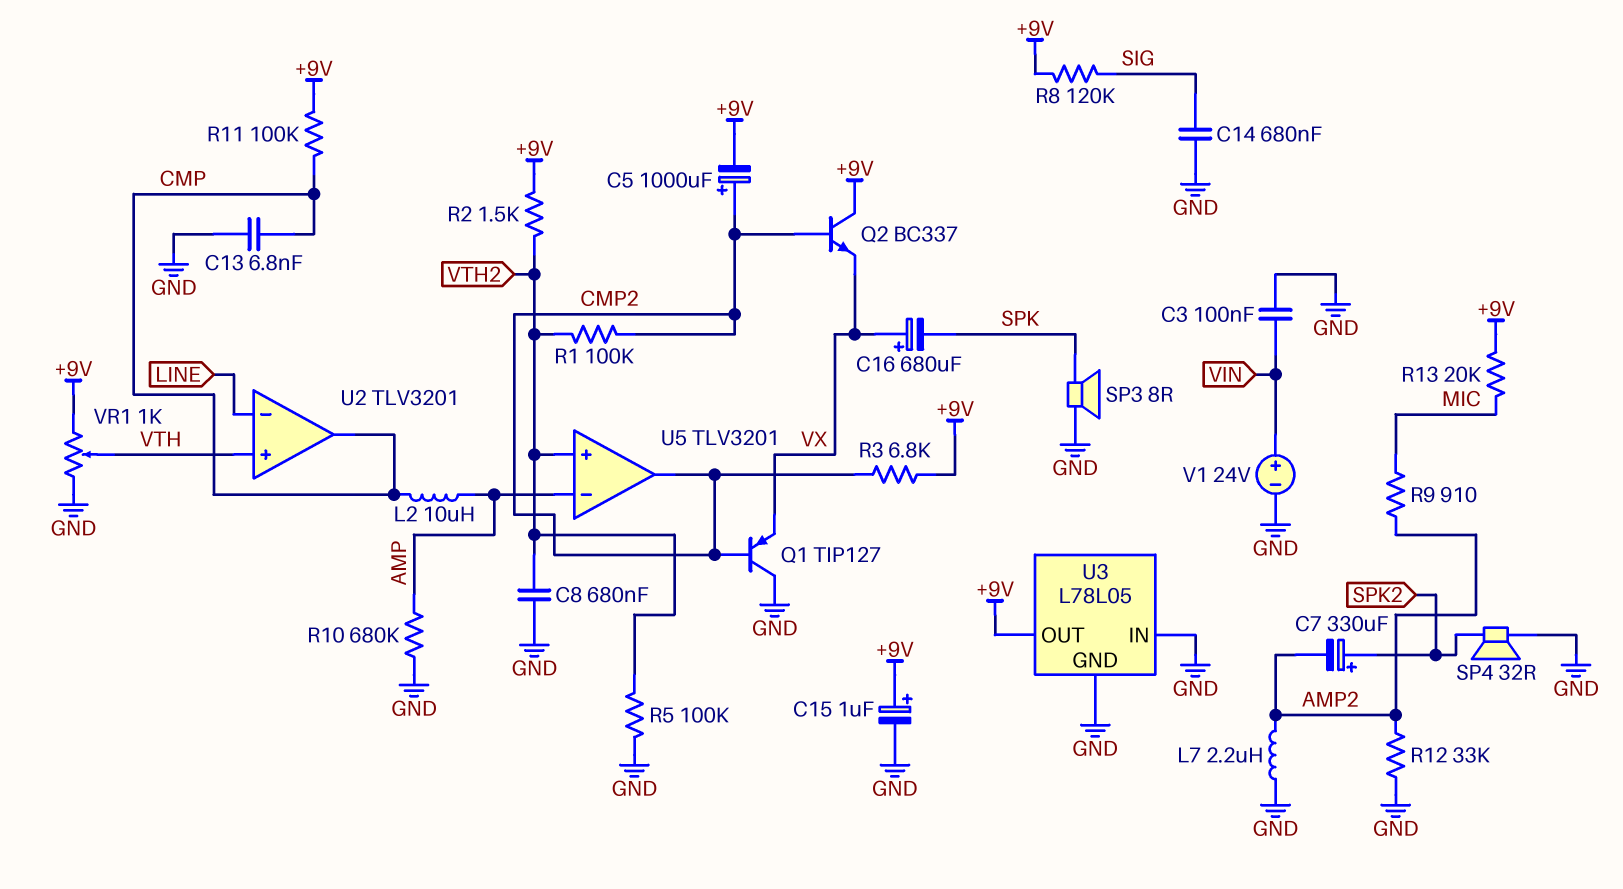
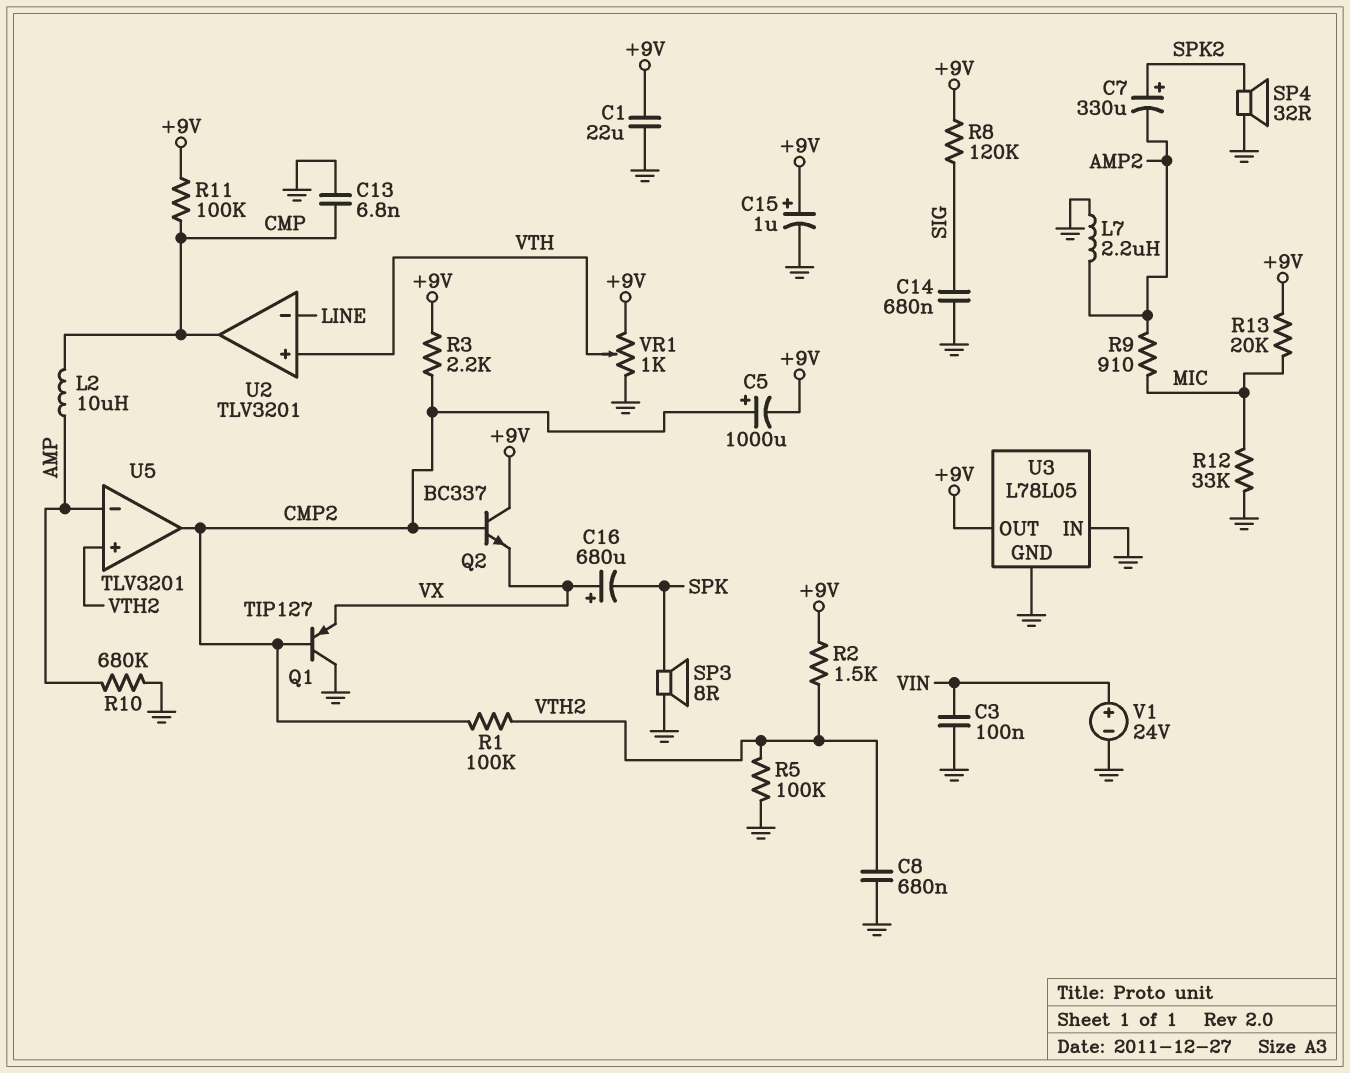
C1: none -> 22uF (+9V, GND)
R3: 6.8k (+9V, CMP2) -> 2.2k (+9V, CMP2)
R12: 33k (AMP2, GND) -> 33k (GND, MIC)

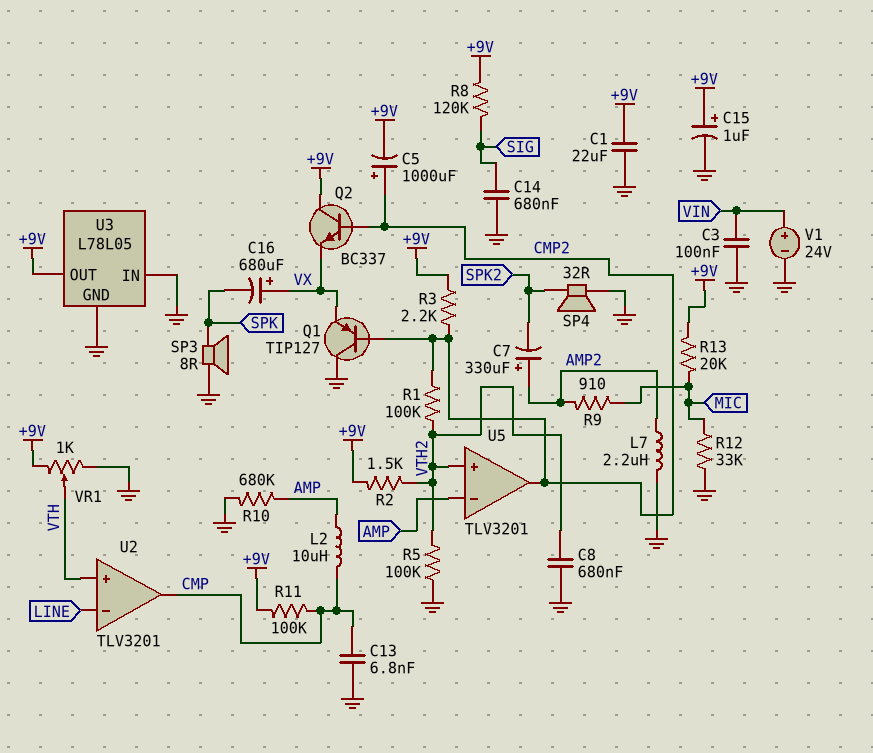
C7: 330uF (plus SPK2, minus AMP2) -> 330uF (plus AMP2, minus SPK2)

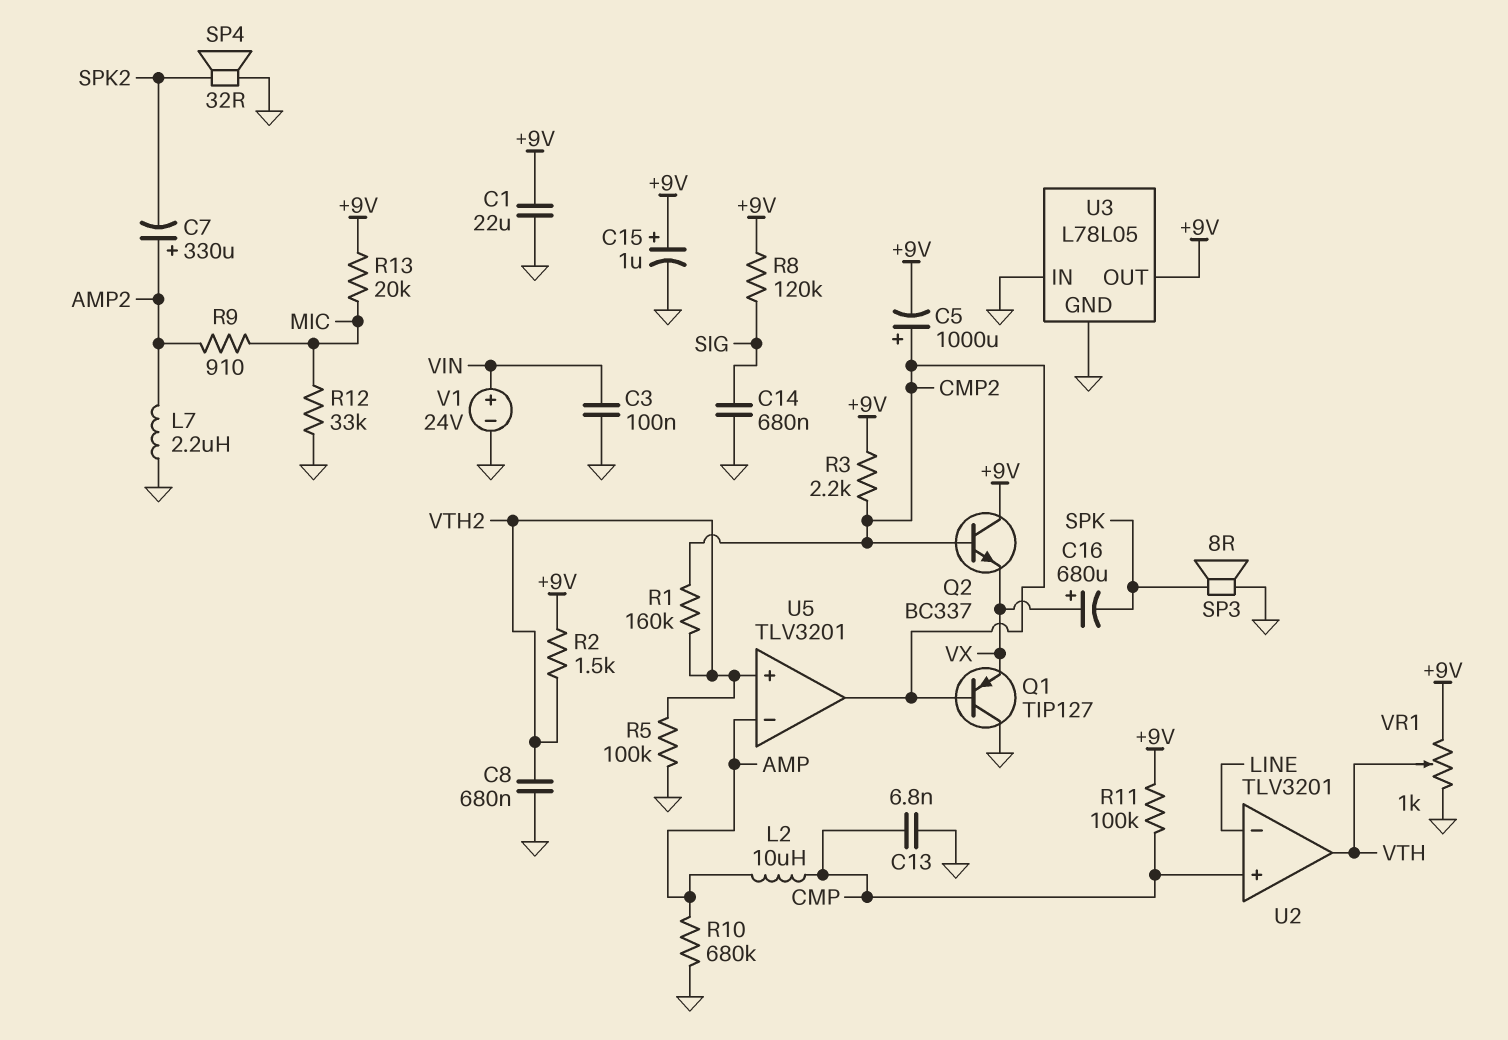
R1: 100k (CMP2, VTH2) -> 160k (CMP2, VTH2)
U2 pin in+: VTH -> CMP
U2 pin out: CMP -> VTH

